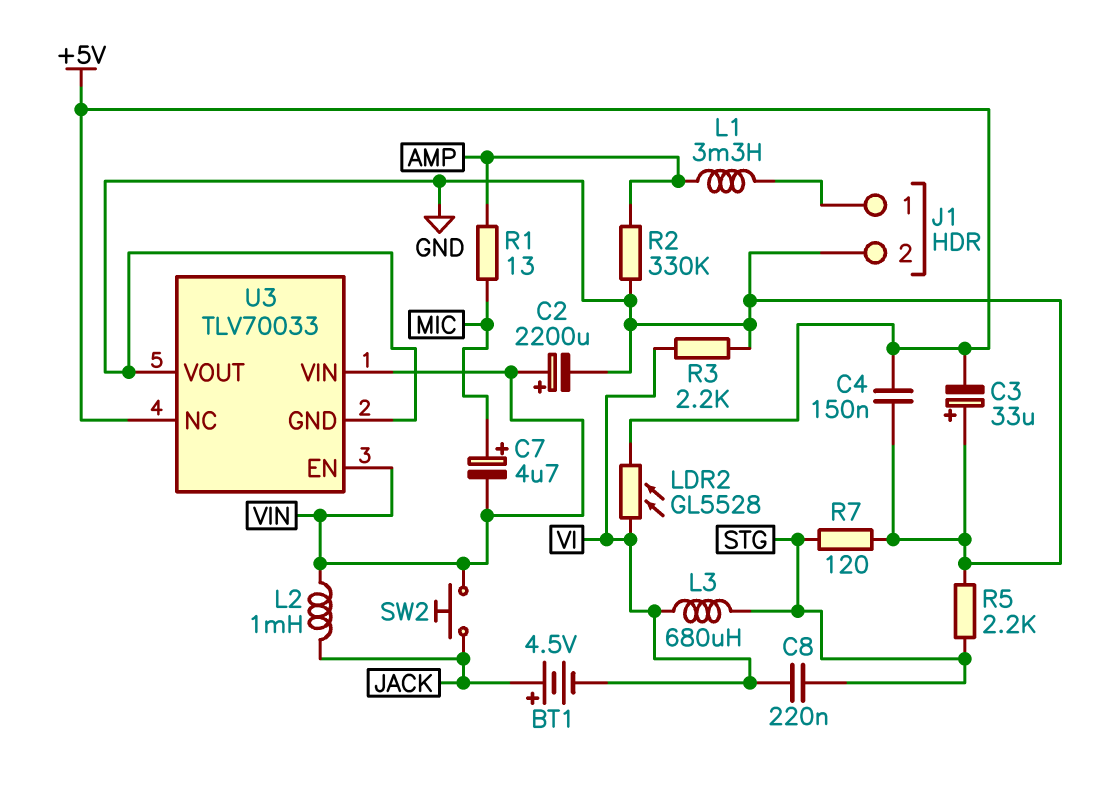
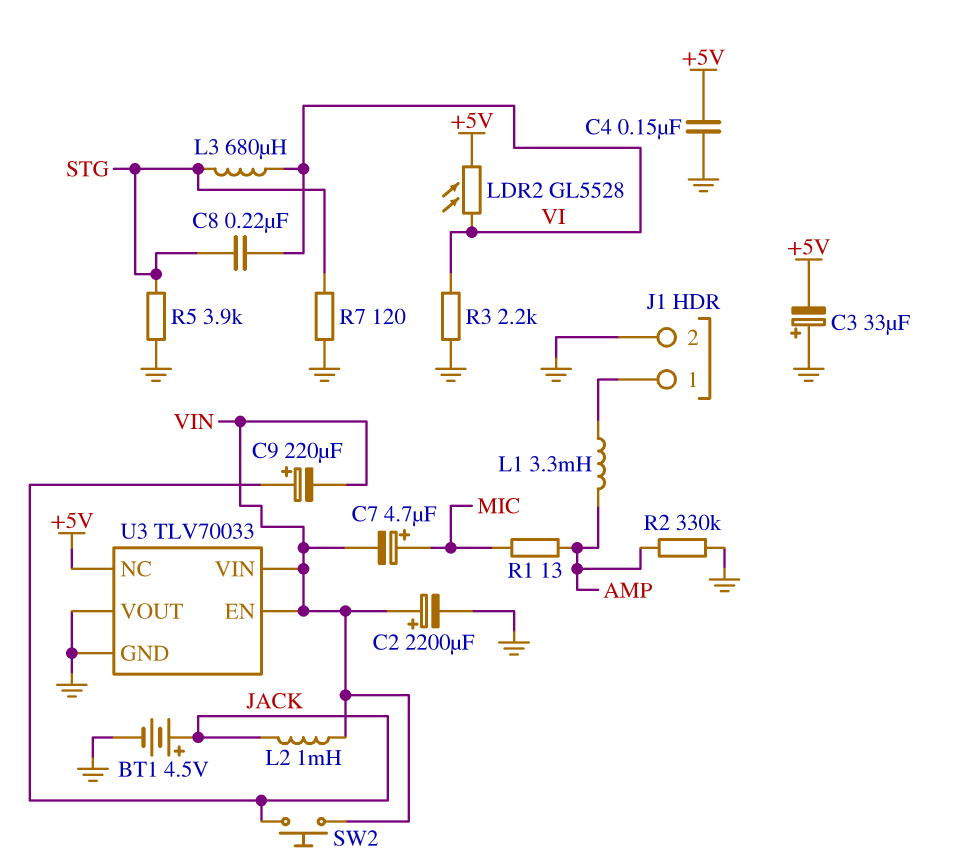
BT1: 4.5V (plus JACK, minus VI) -> 4.5V (plus JACK, minus GND)
C9: none -> 220uF (plus JACK, minus VIN)
R5: 2.2k (GND, STG) -> 3.9k (GND, STG)

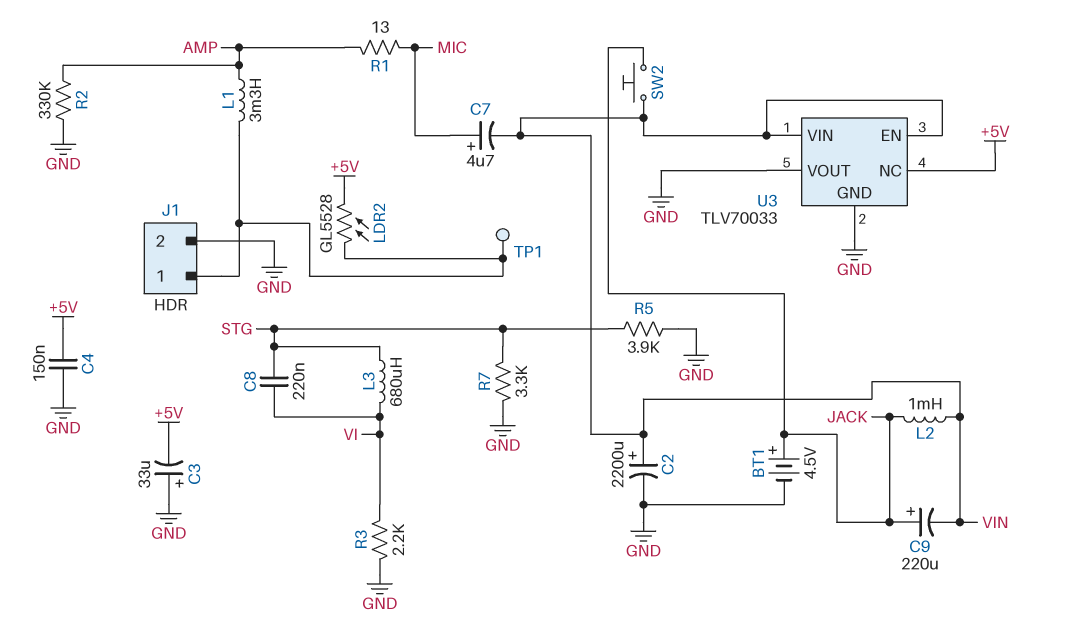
LDR2: GL5528 (+5V, VI) -> GL5528 (+5V, J1/1)
R7: 120 (GND, STG) -> 3.3k (GND, STG)
TP1: none -> test point (J1/1)

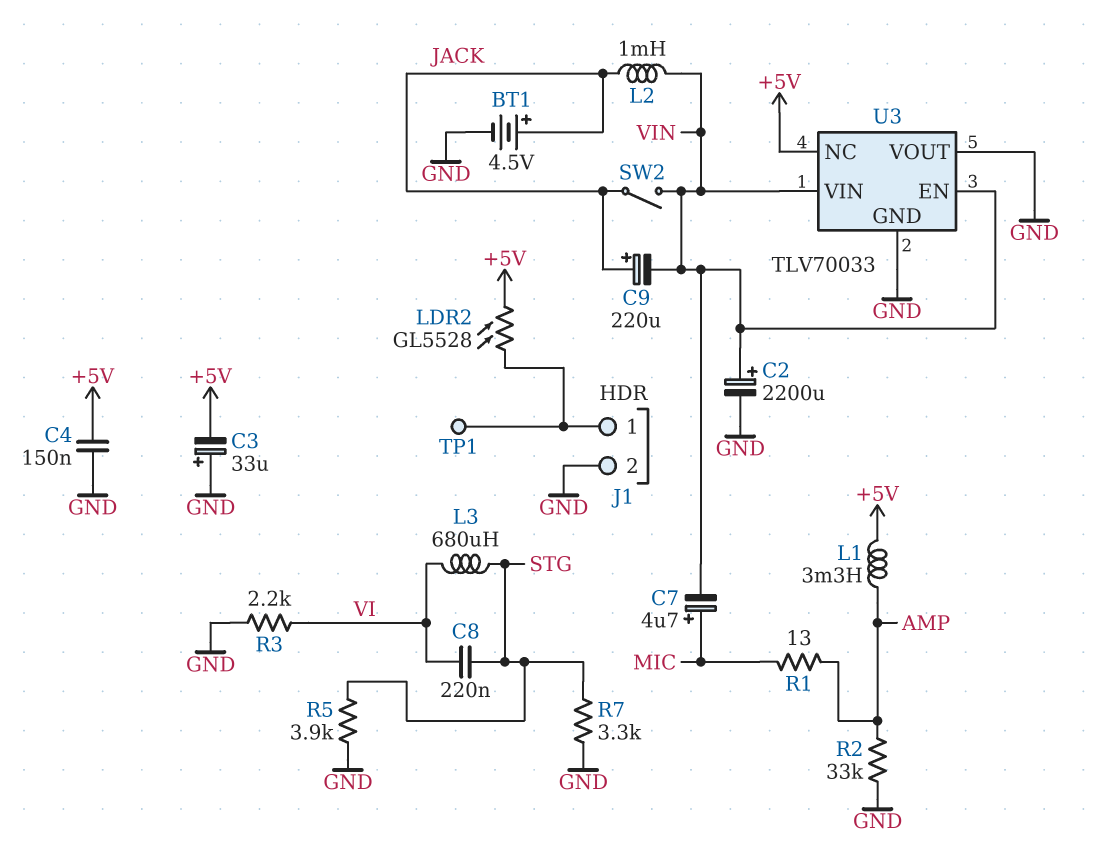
L1: 3.3mH (AMP, J1/1) -> 3.3mH (+5V, AMP)
R2: 330k (AMP, GND) -> 33k (AMP, GND)
SW2: button (JACK, VIN) -> switch (JACK, VIN)

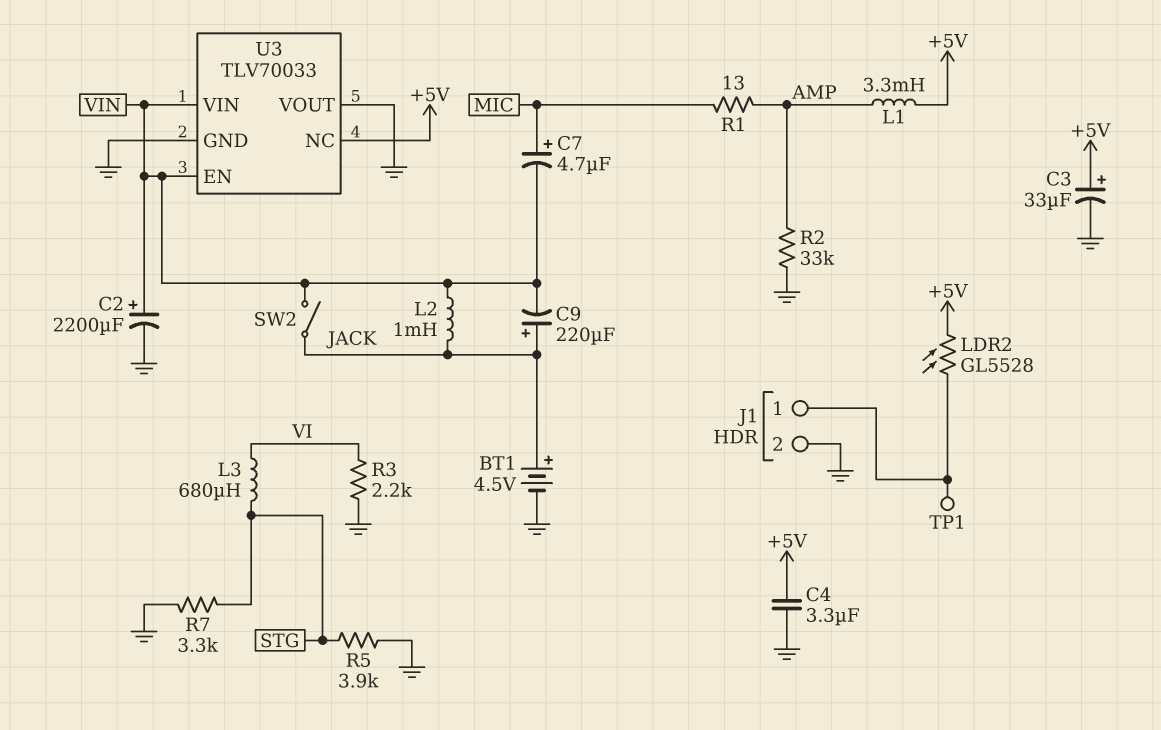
C3: 33uF (plus GND, minus +5V) -> 33uF (plus +5V, minus GND)
C4: 150nF (+5V, GND) -> 3.3uF (+5V, GND)
C8: 220nF (STG, VI) -> none

